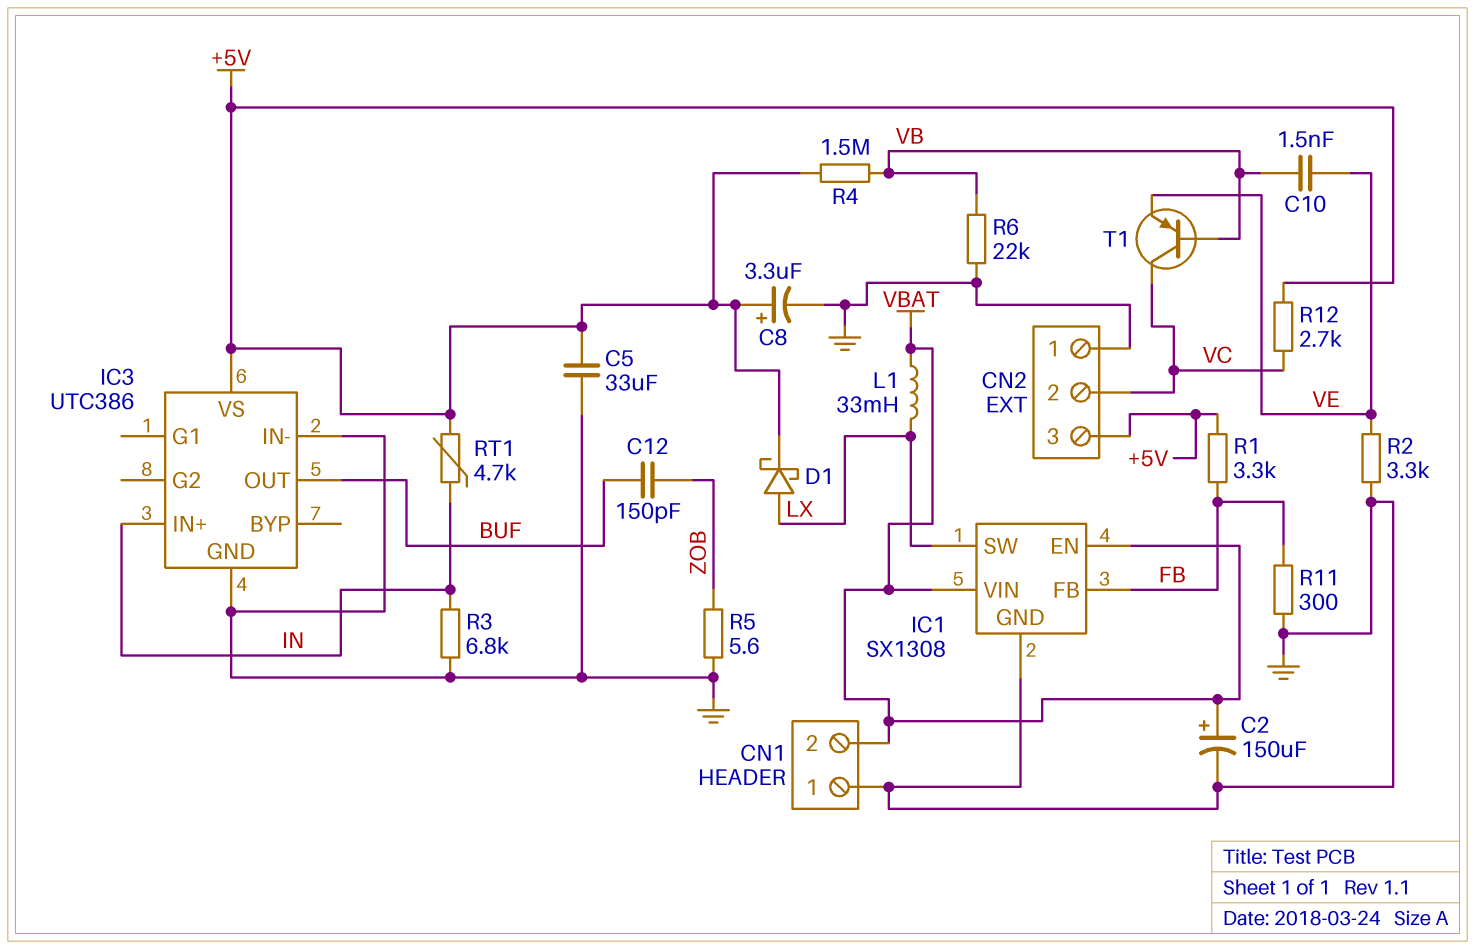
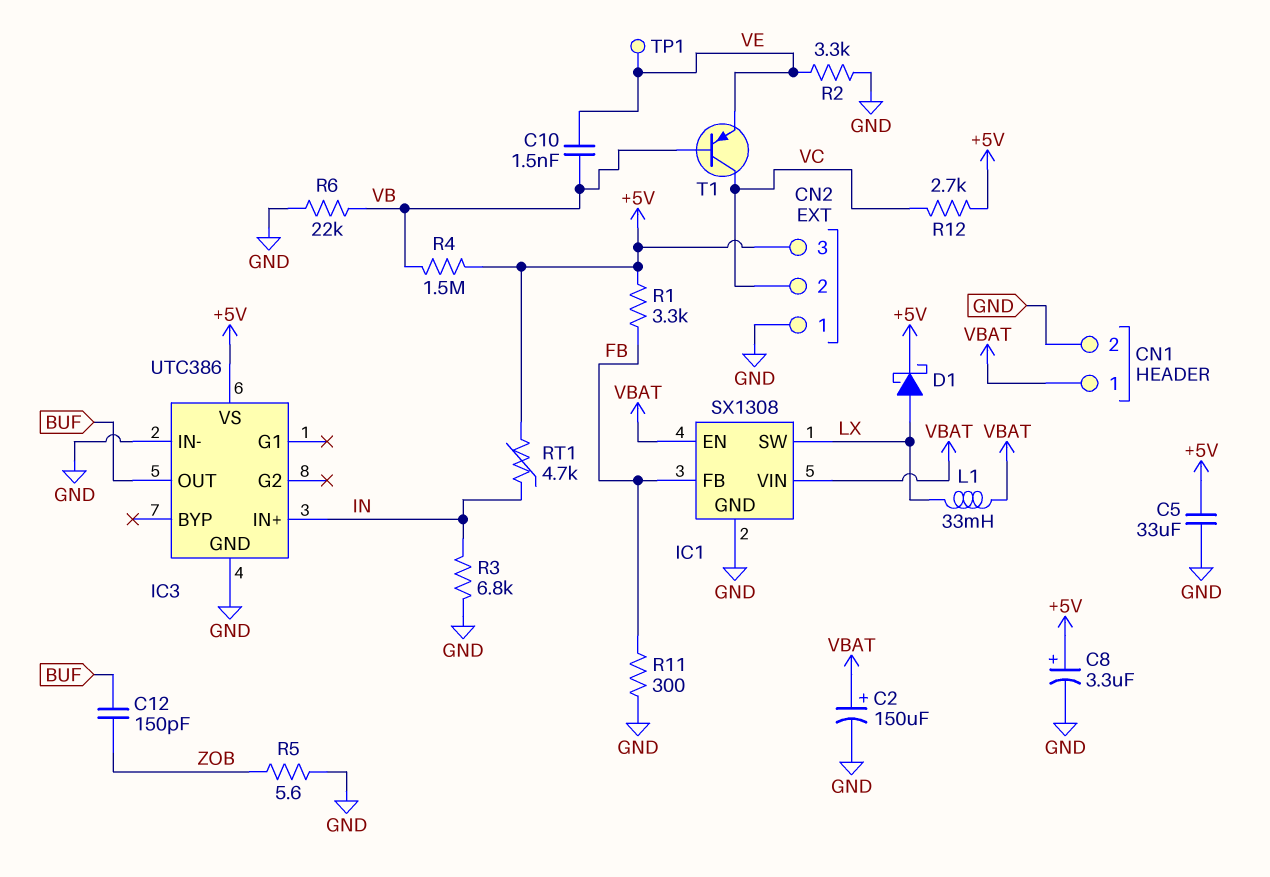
CN1 pin 1: GND -> VBAT
CN1 pin 2: VBAT -> GND
TP1: none -> test point (VE)

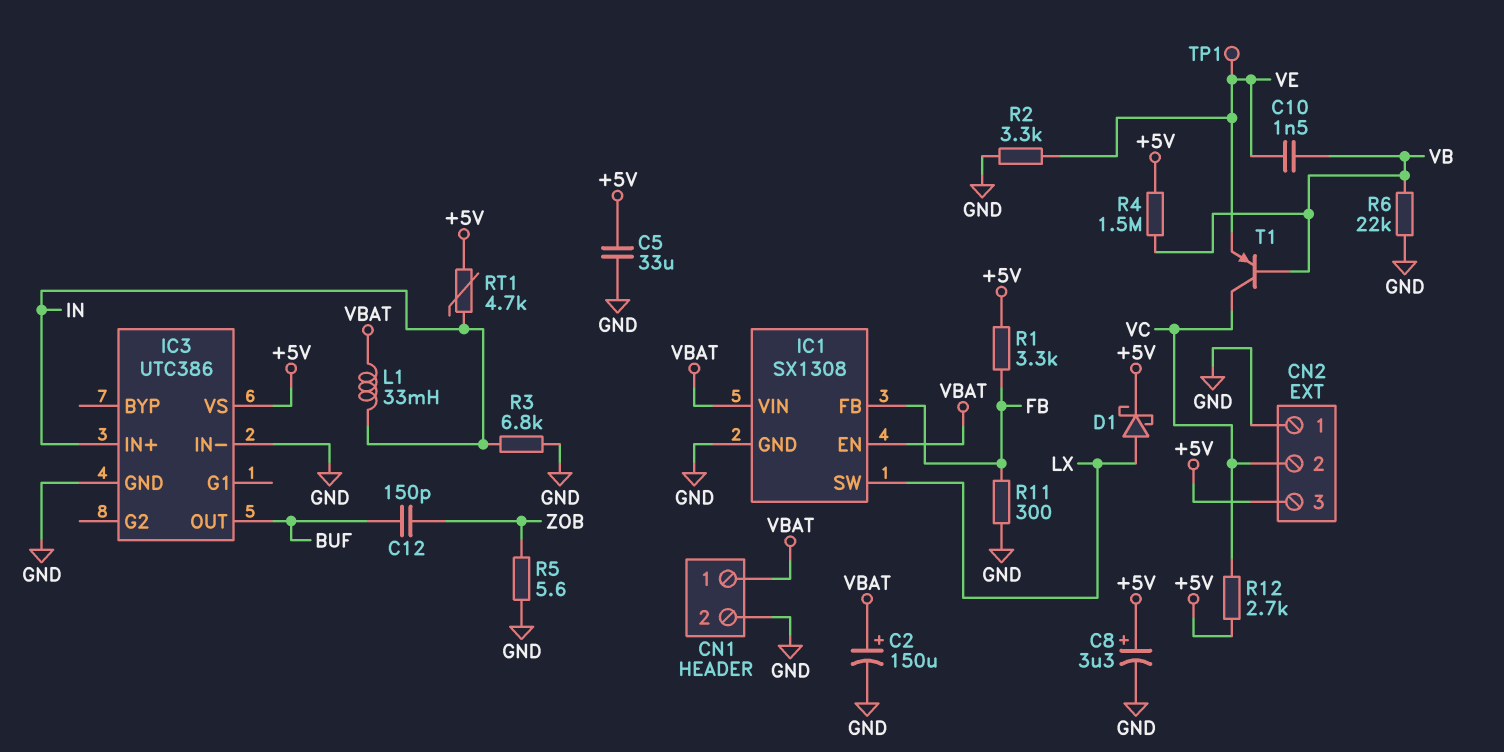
L1: 33mH (LX, VBAT) -> 33mH (IN, VBAT)

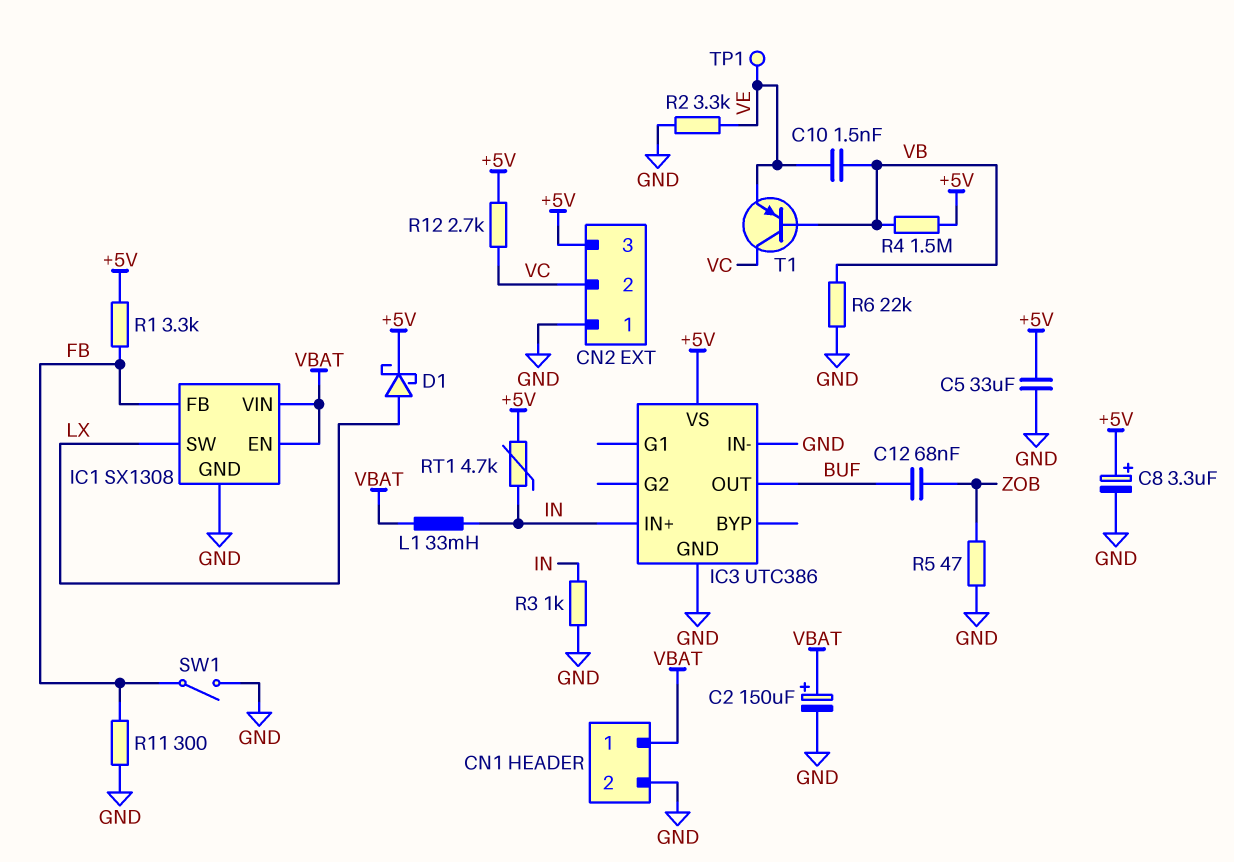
C12: 150pF (BUF, ZOB) -> 68nF (BUF, ZOB)
R3: 6.8k (GND, IN) -> 1k (GND, IN)
R5: 5.6 (GND, ZOB) -> 47 (GND, ZOB)
SW1: none -> switch (FB, GND)

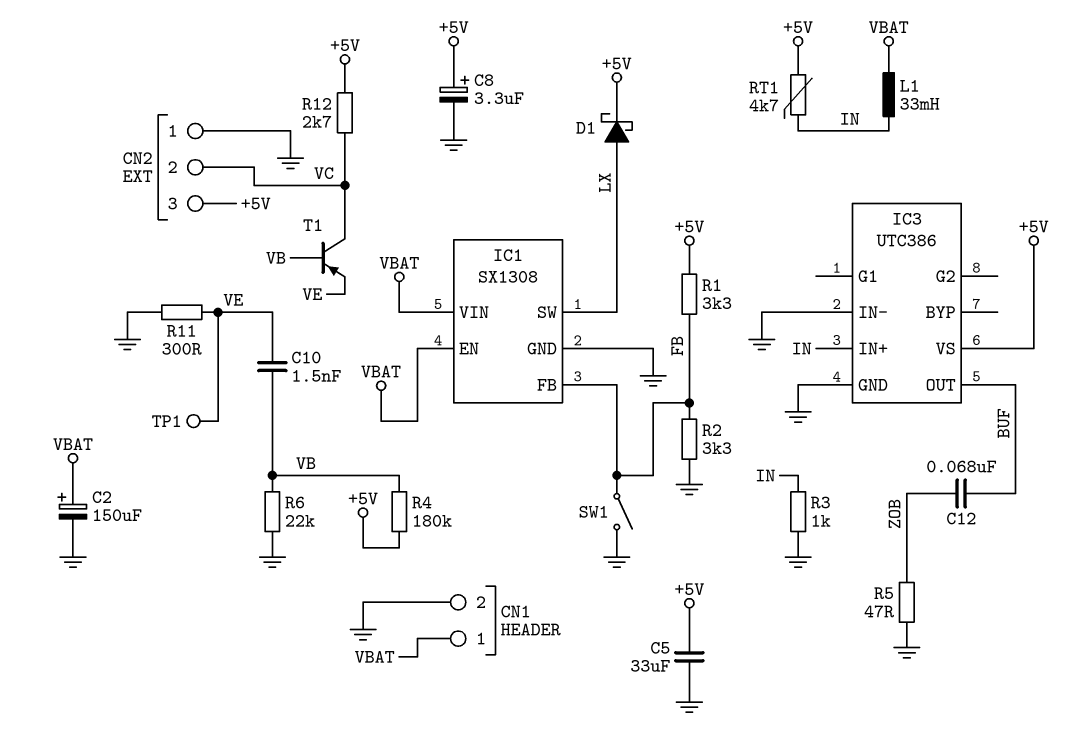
R2: 3.3k (GND, VE) -> 3.3k (FB, GND)
R4: 1.5M (+5V, VB) -> 180k (+5V, VB)
R11: 300 (FB, GND) -> 300 (GND, VE)

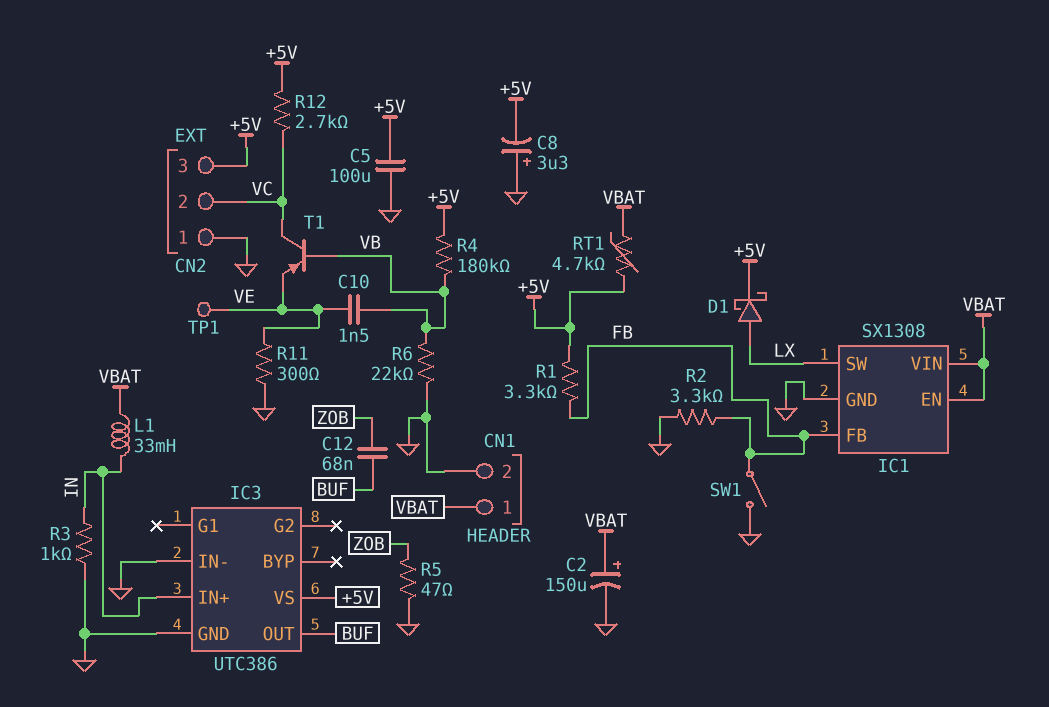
C5: 33uF (+5V, GND) -> 100uF (+5V, GND)
C8: 3.3uF (plus +5V, minus GND) -> 3.3uF (plus GND, minus +5V)
RT1: 4.7k (+5V, IN) -> 4.7k (+5V, VBAT)

